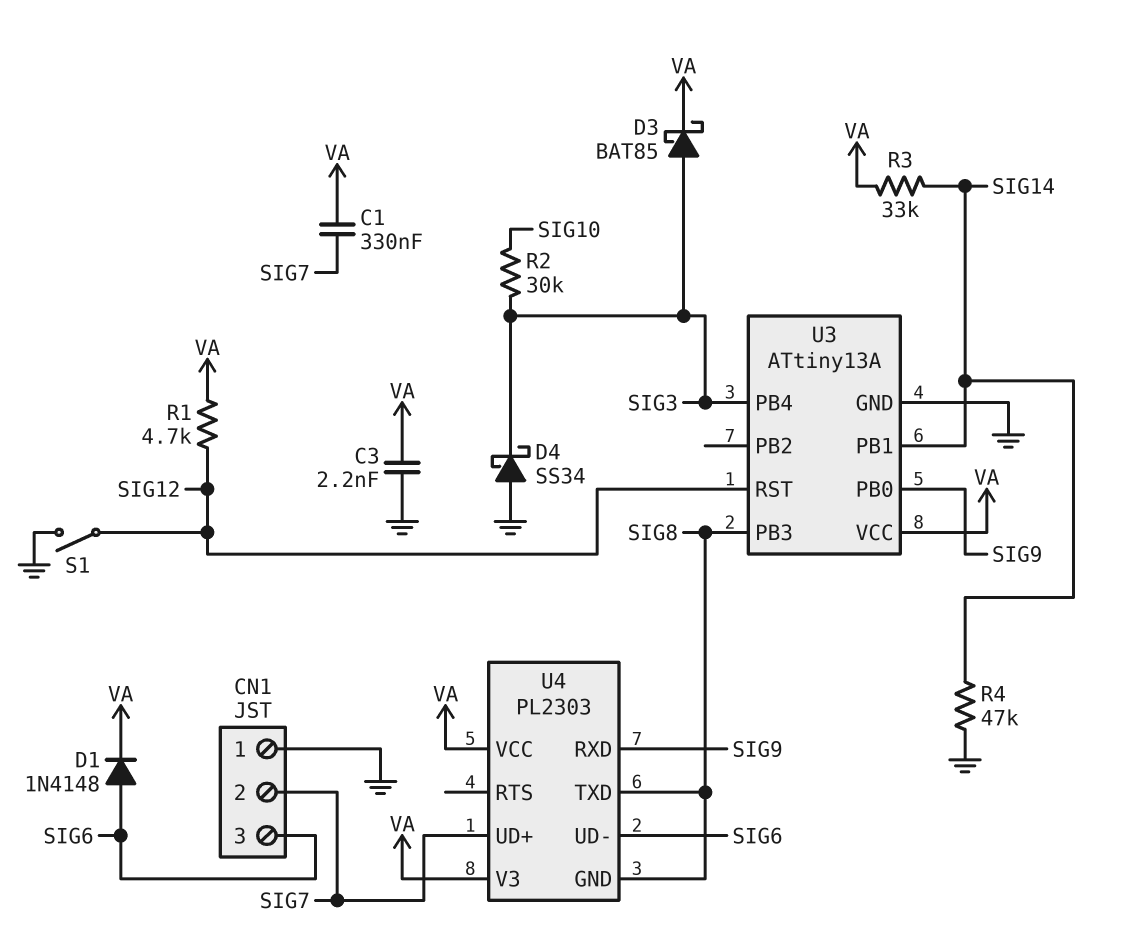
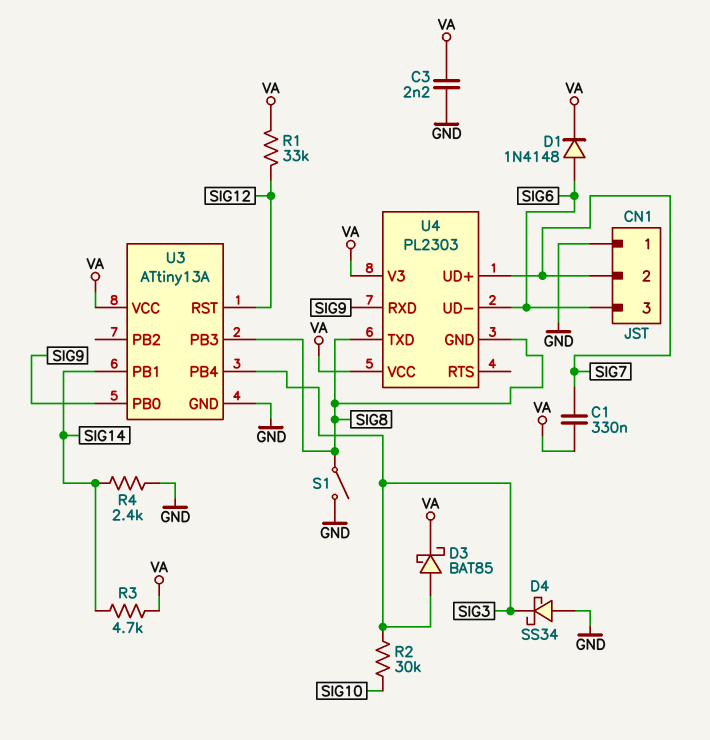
R1: 4.7k (SIG12, VA) -> 33k (SIG12, VA)
R3: 33k (SIG14, VA) -> 4.7k (SIG14, VA)
R4: 47k (GND, SIG14) -> 2.4k (GND, SIG14)
S1: switch (GND, SIG12) -> switch (GND, SIG8)

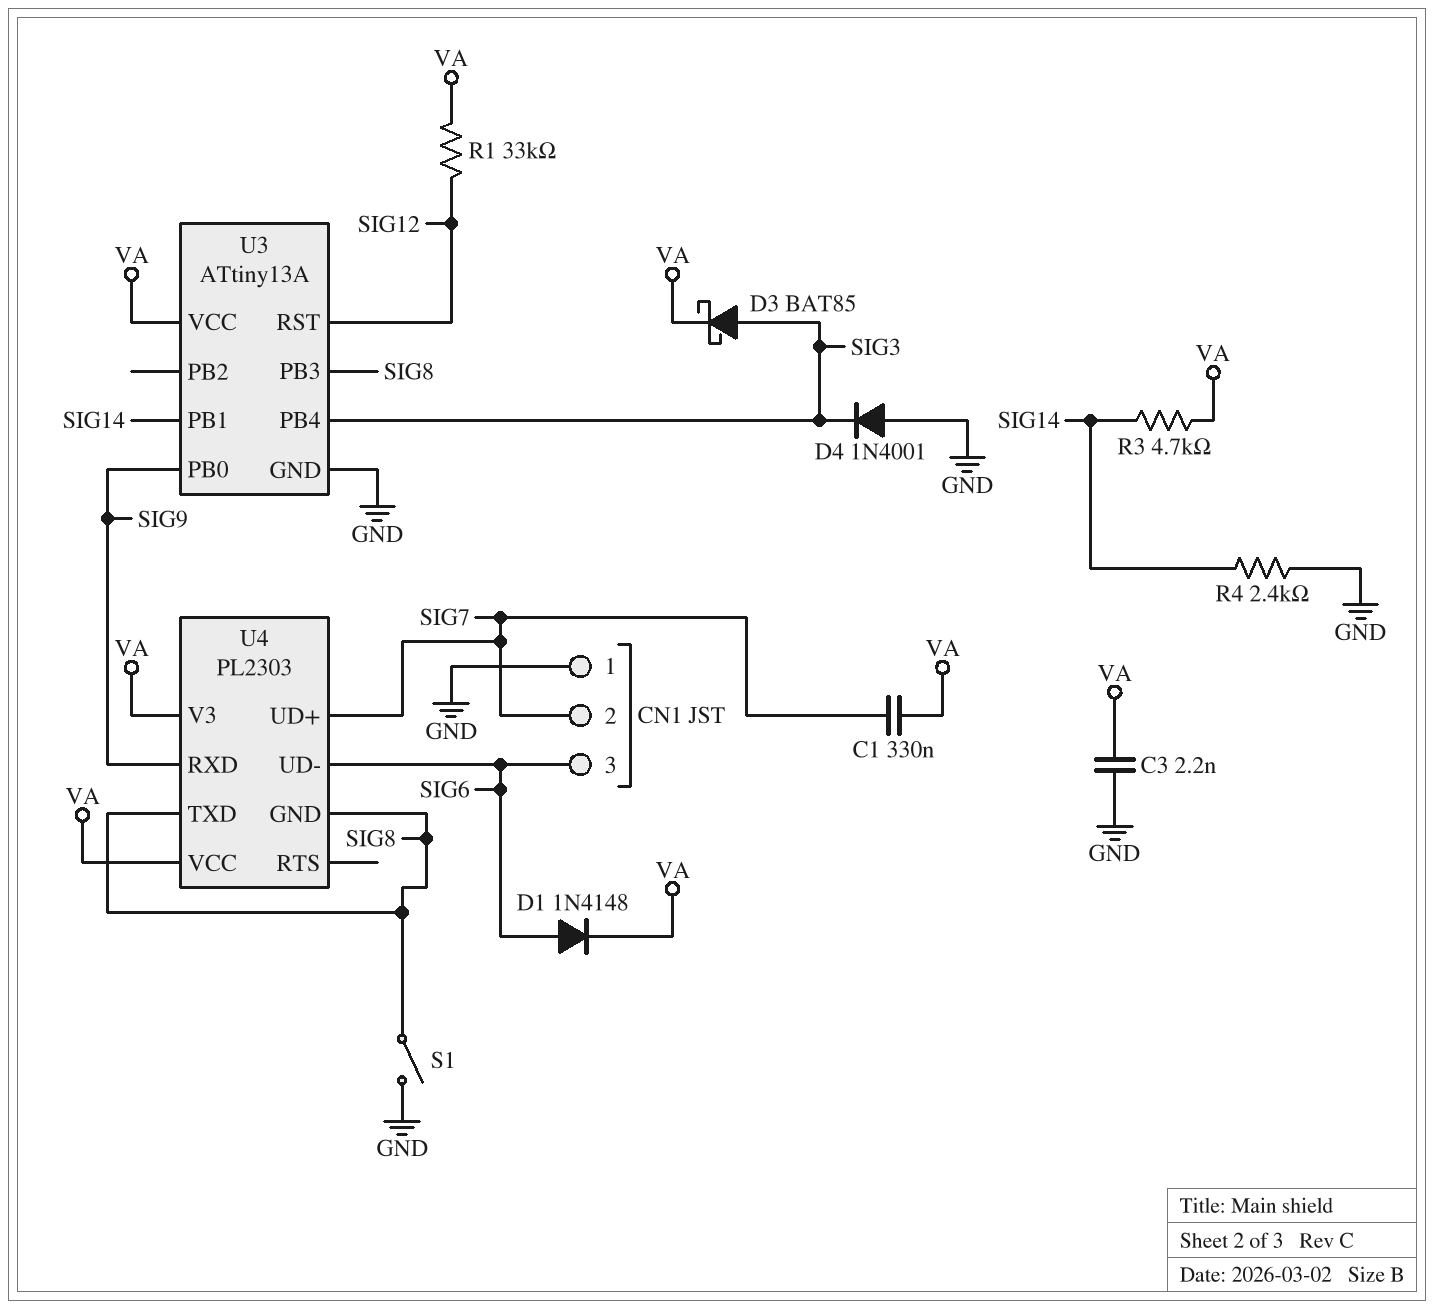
D4: schottky SS34 (A GND, K SIG3) -> diode 1N4001 (A GND, K SIG3)
R2: 30k (SIG3, SIG10) -> none

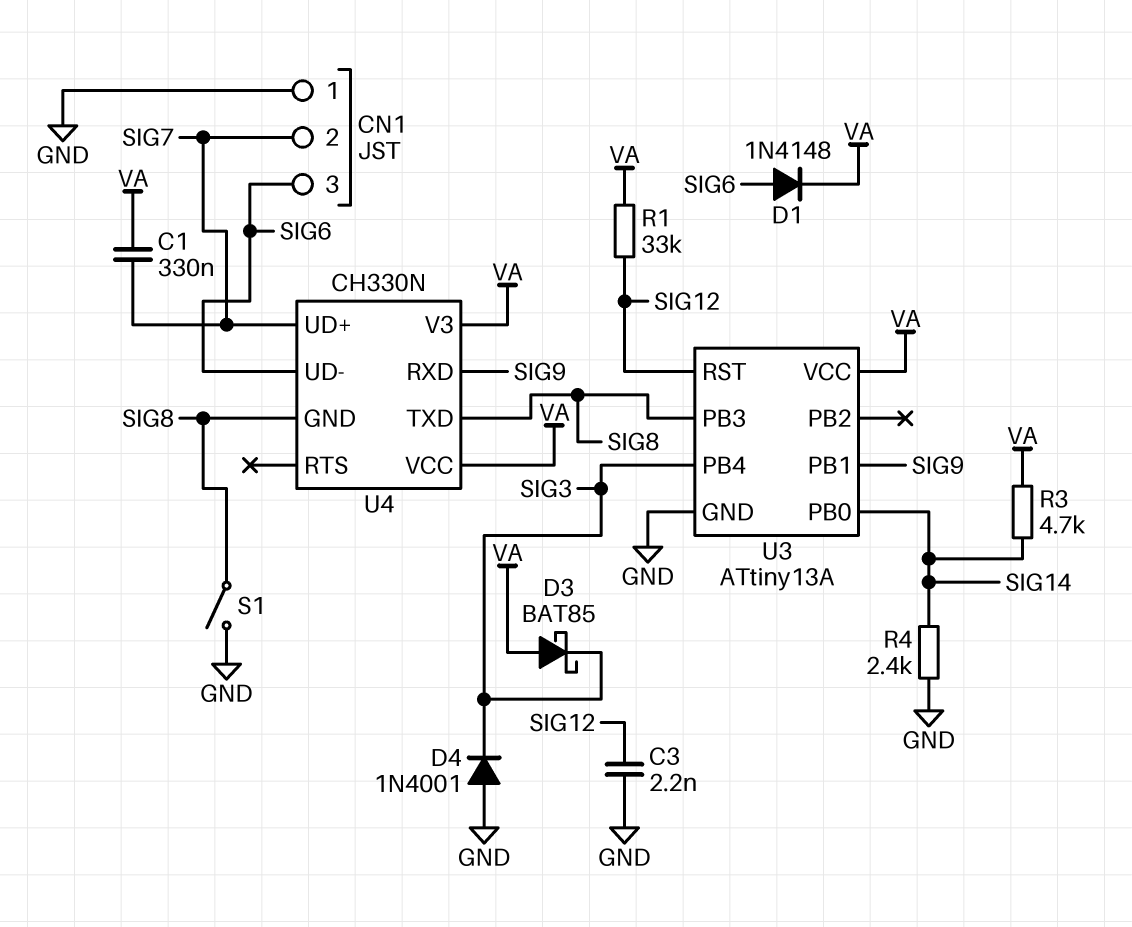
C3: 2.2nF (GND, VA) -> 2.2nF (GND, SIG12)
D3: schottky BAT85 (A SIG3, K VA) -> schottky BAT85 (A VA, K SIG3)
U3 pin PB0: SIG9 -> SIG14
U3 pin PB1: SIG14 -> SIG9
U4: PL2303 -> CH330N

